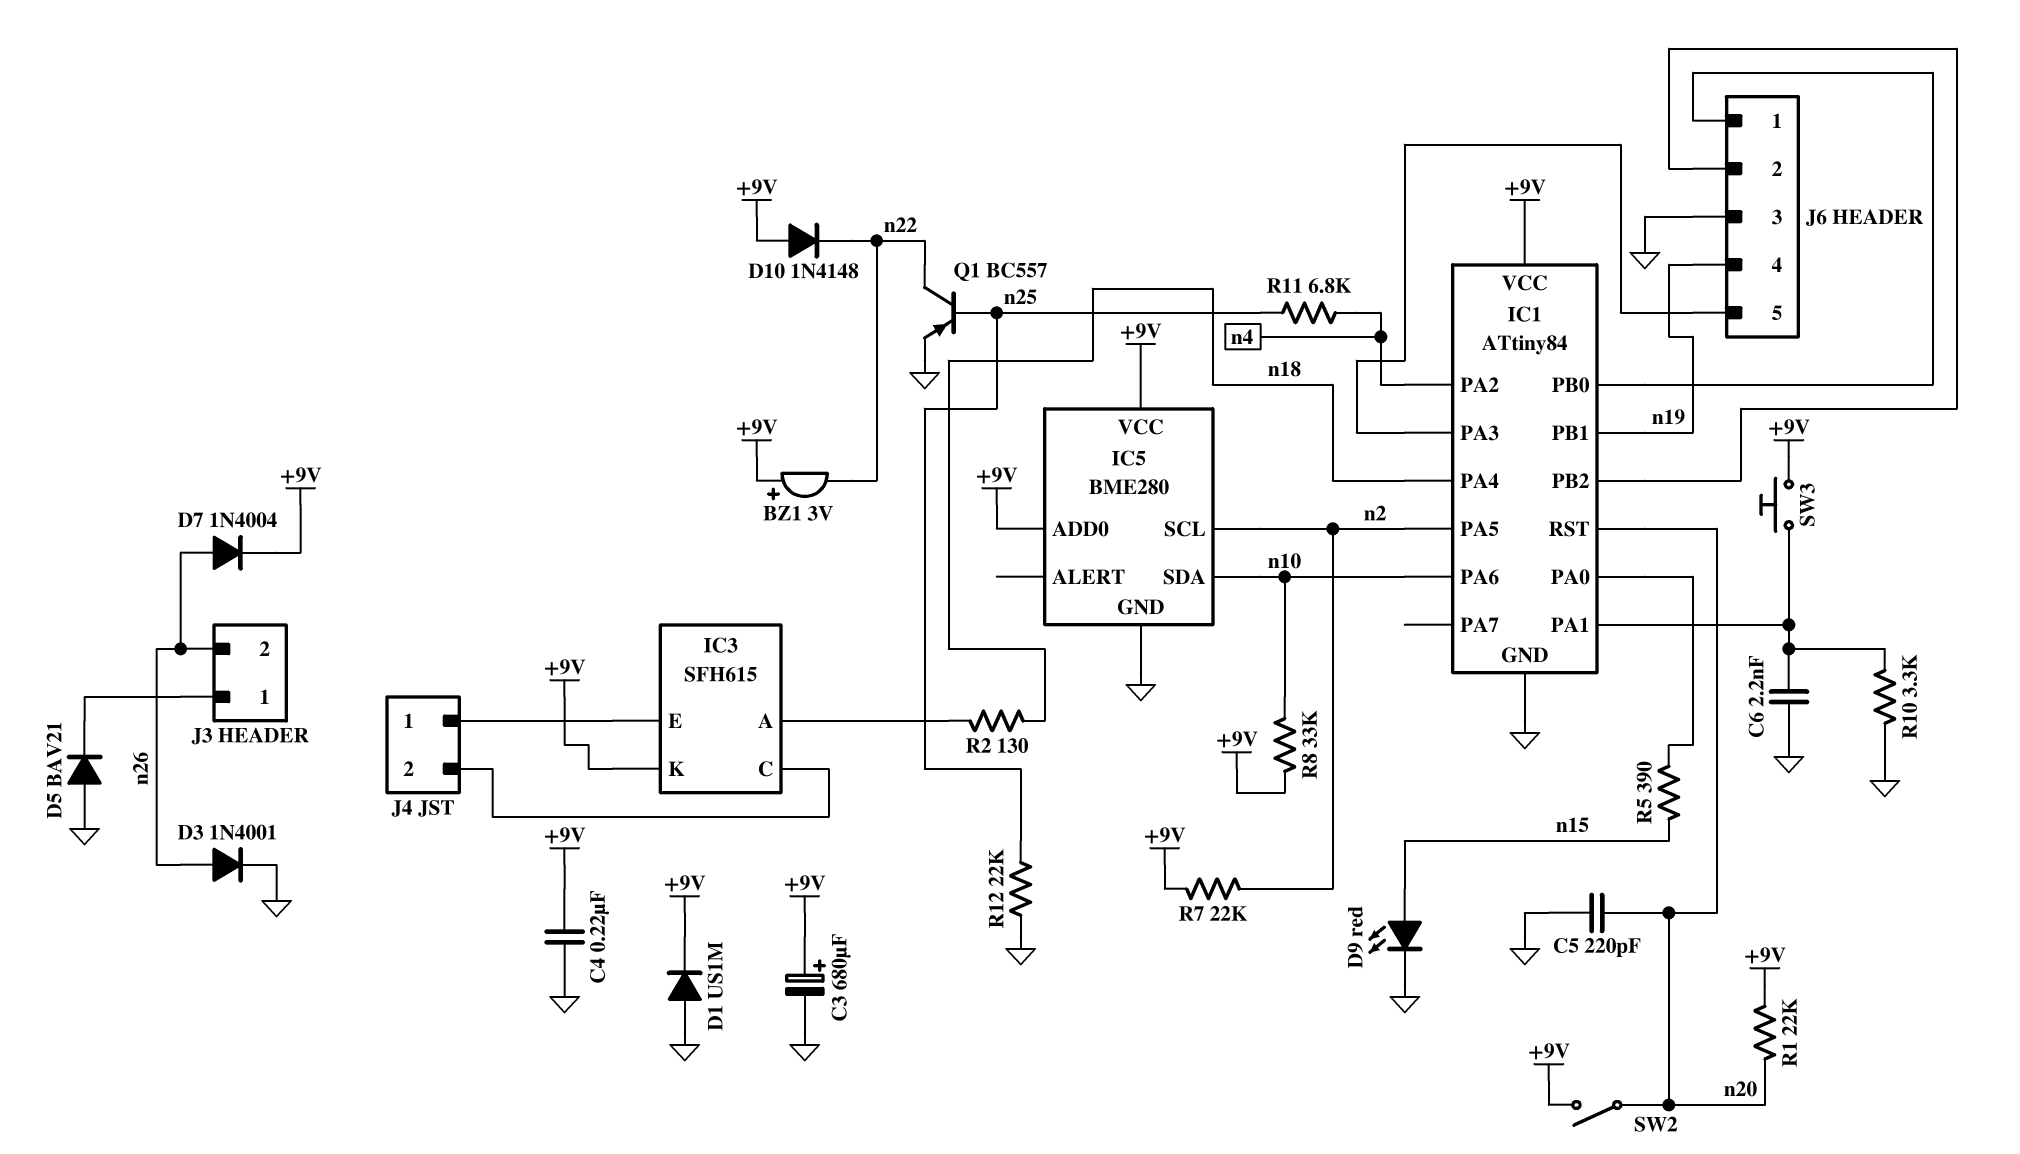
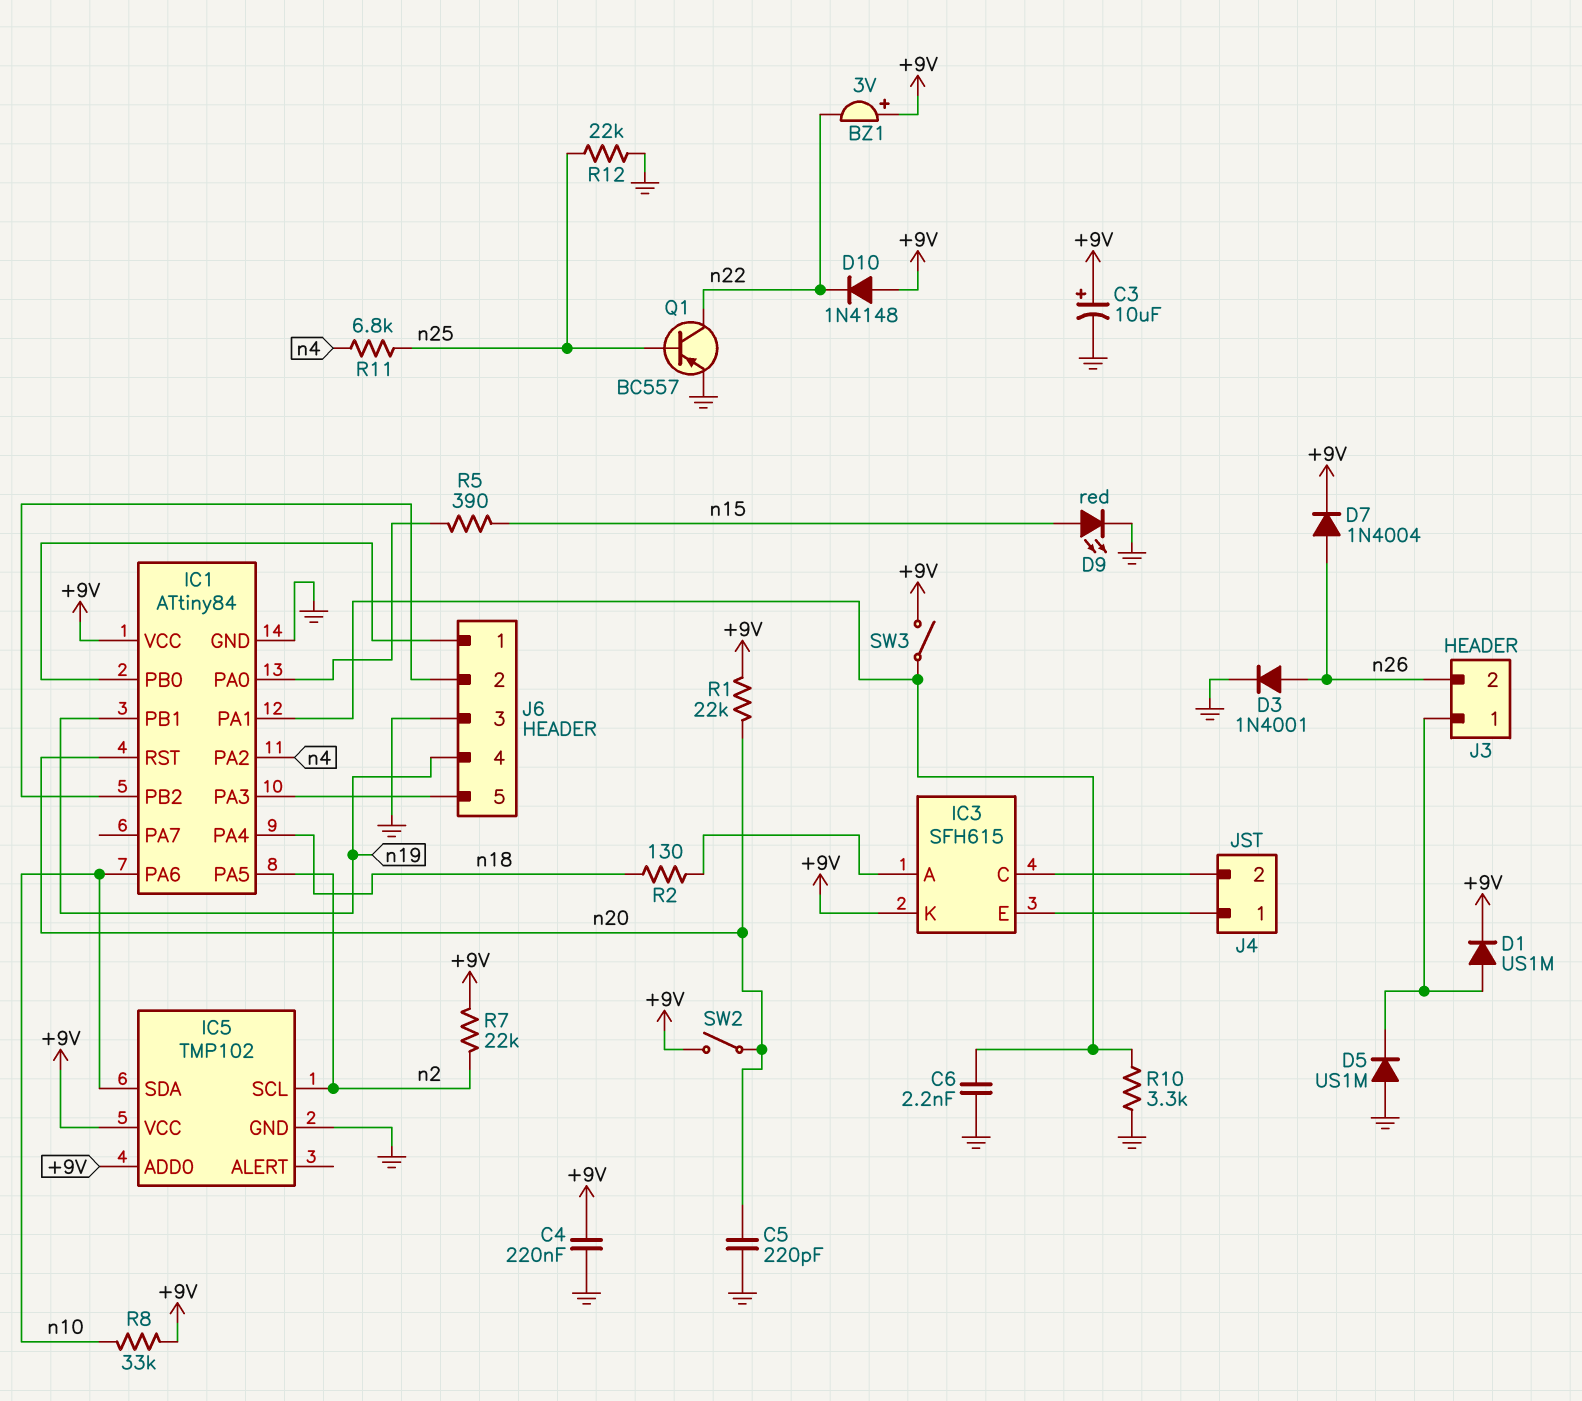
C3: 680uF (plus +9V, minus GND) -> 10uF (plus +9V, minus GND)
D1: diode US1M (A GND, K +9V) -> diode US1M (A J3/1, K +9V)
D5: diode BAV21 (A GND, K J3/1) -> diode US1M (A GND, K J3/1)
IC5: BME280 -> TMP102
SW3: button (+9V, IC1/PA1) -> switch (+9V, IC1/PA1)

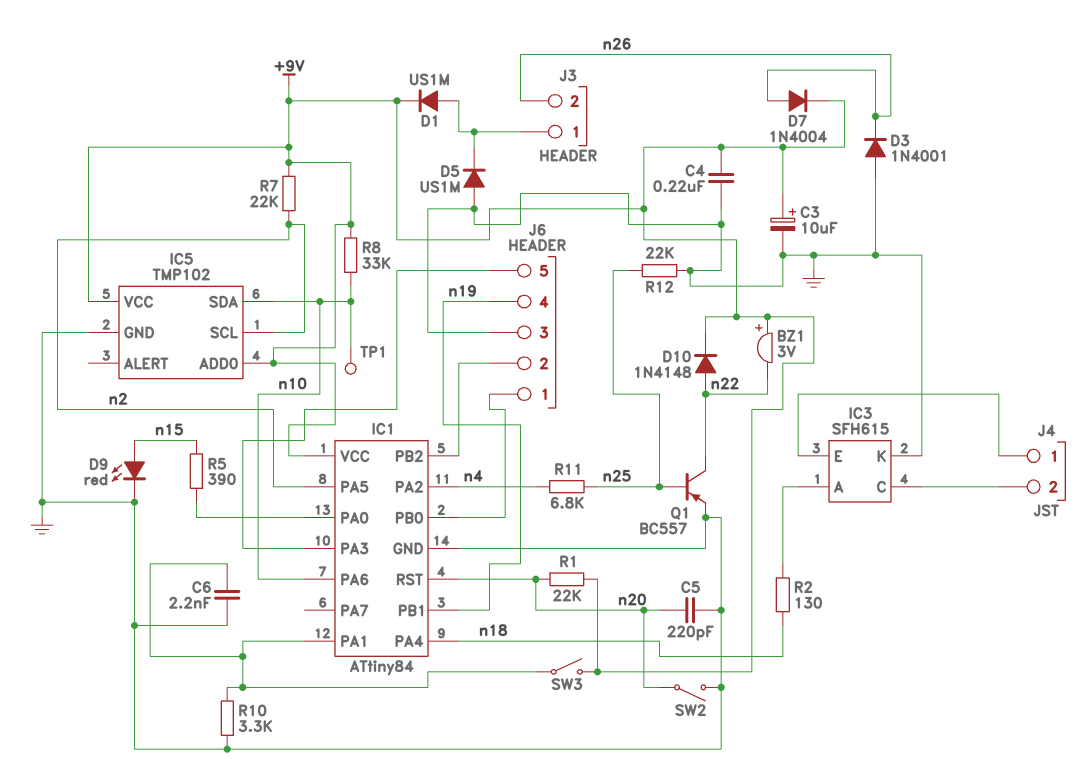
D3: diode 1N4001 (A n26, K GND) -> diode 1N4001 (A GND, K n26)
D10: diode 1N4148 (A +9V, K n22) -> diode 1N4148 (A n22, K +9V)
IC3 pin K: +9V -> GND
SW2: switch (+9V, n20) -> switch (GND, n20)
TP1: none -> test point (n10)

